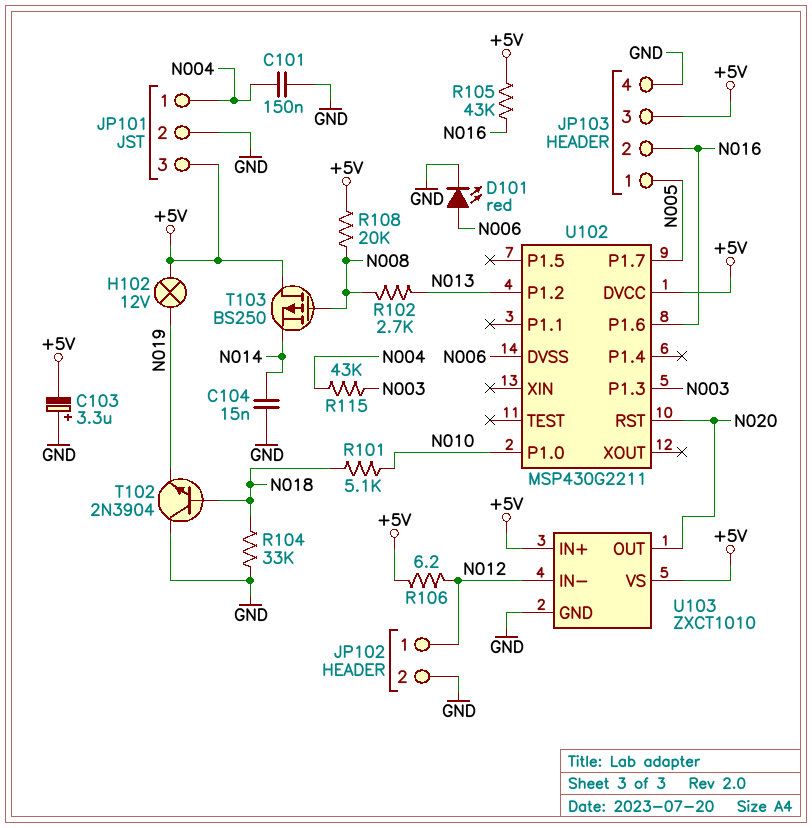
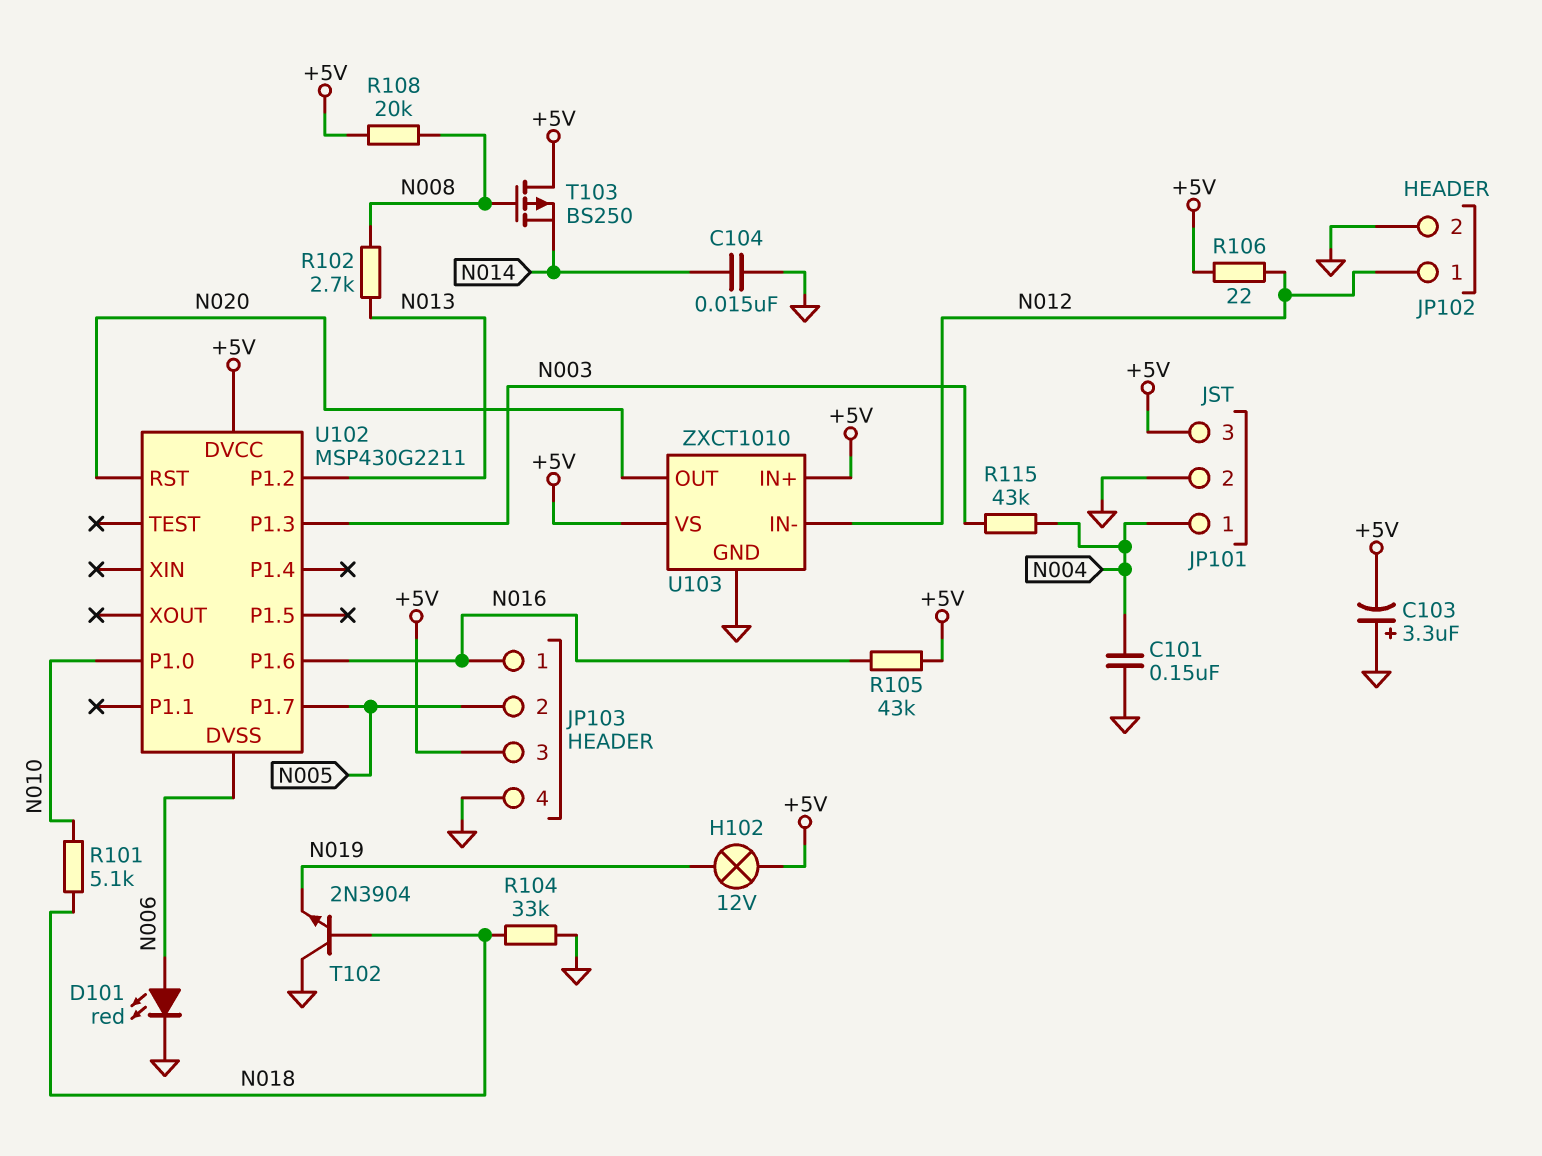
JP103 pin 1: N005 -> N016
JP103 pin 2: N016 -> N005
R106: 6.2 (+5V, N012) -> 22 (+5V, N012)

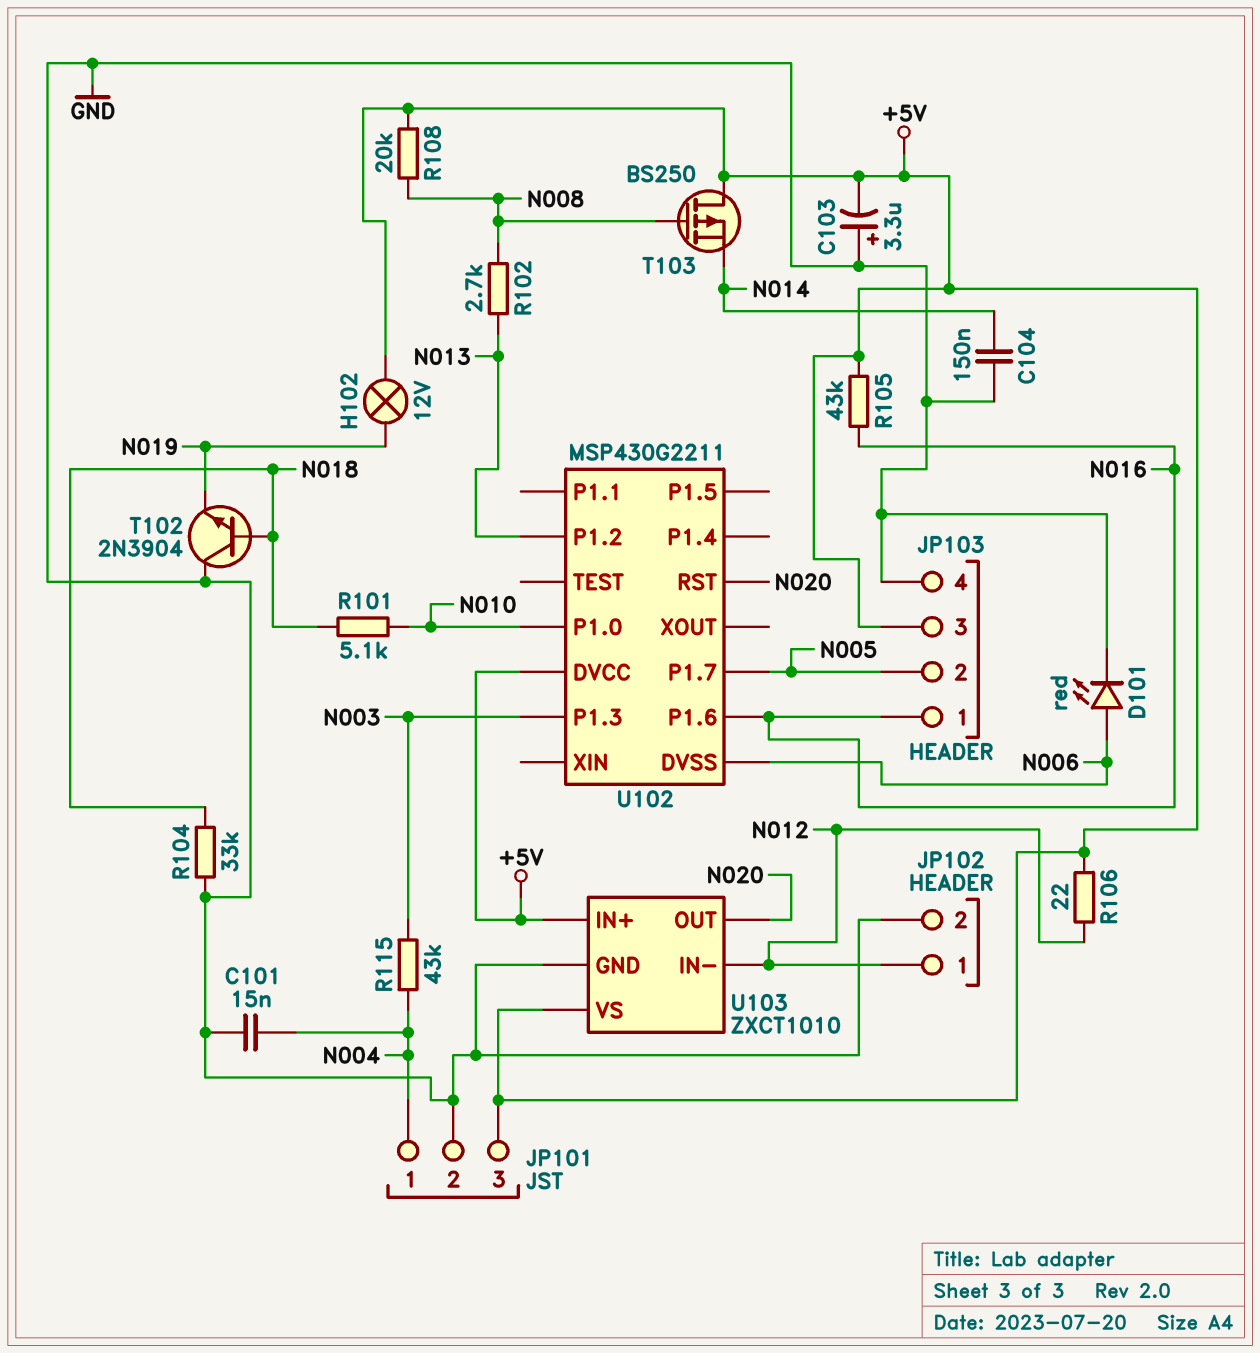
C101: 150nF (GND, N004) -> 15nF (GND, N004)
C104: 15nF (GND, N014) -> 150nF (GND, N014)

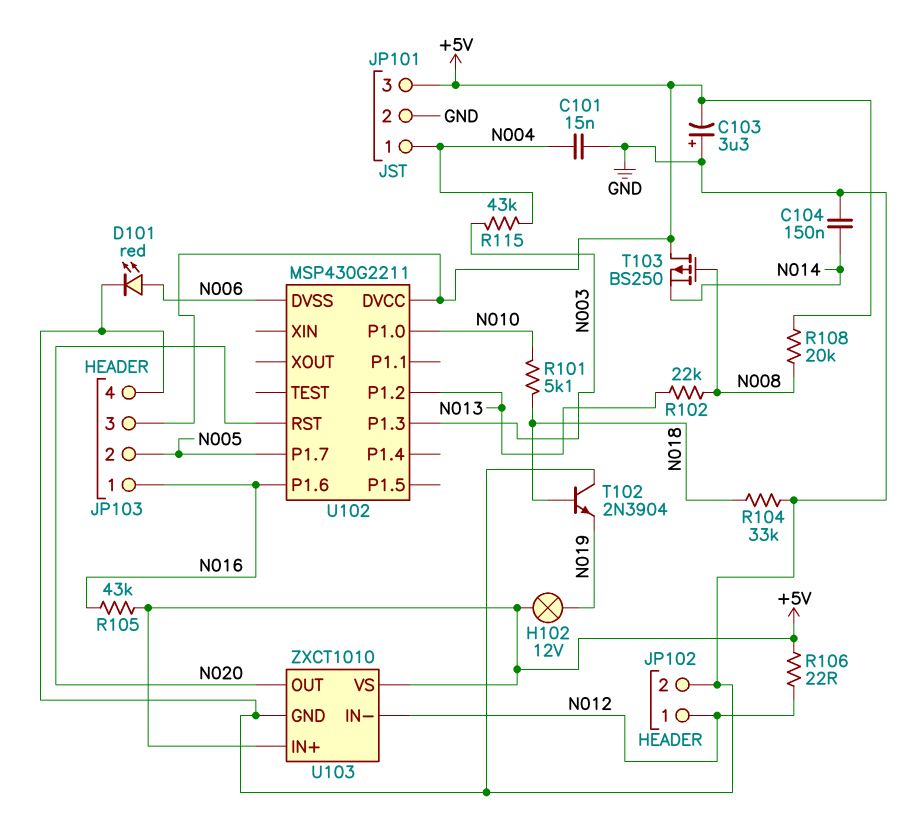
R102: 2.7k (N008, N013) -> 22k (N008, N013)

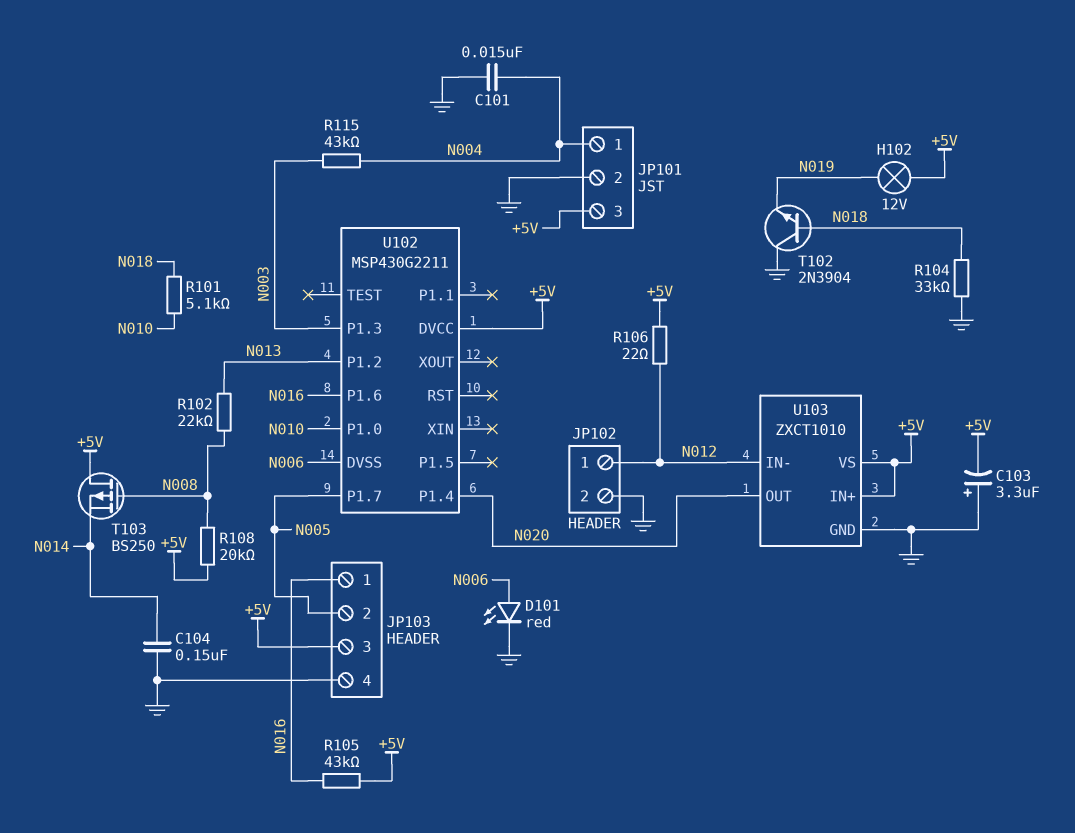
U102 pin P1.4: none -> N020
U102 pin RST: N020 -> none

